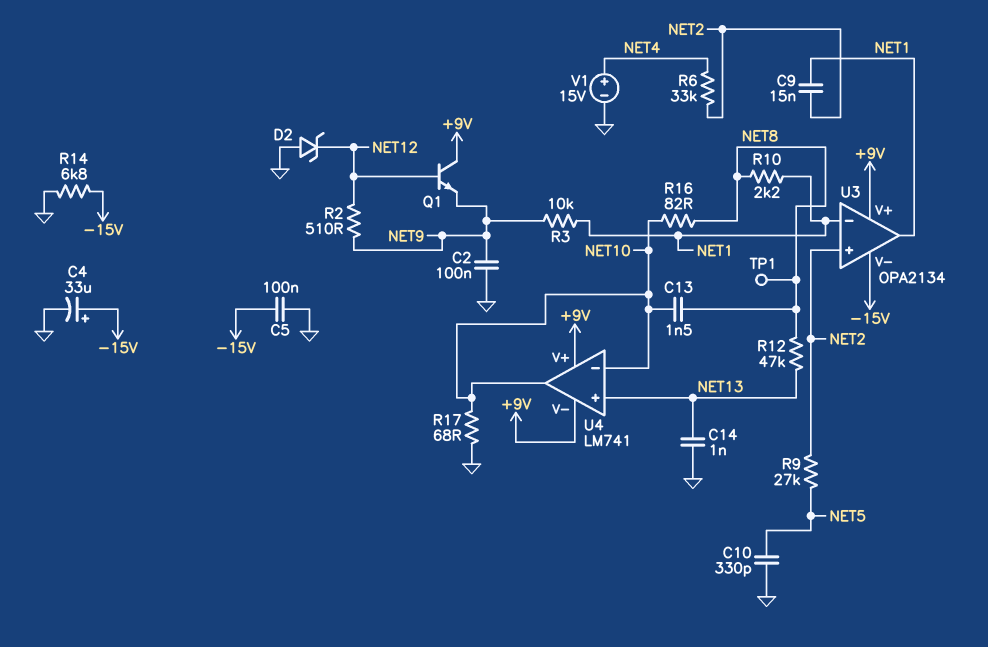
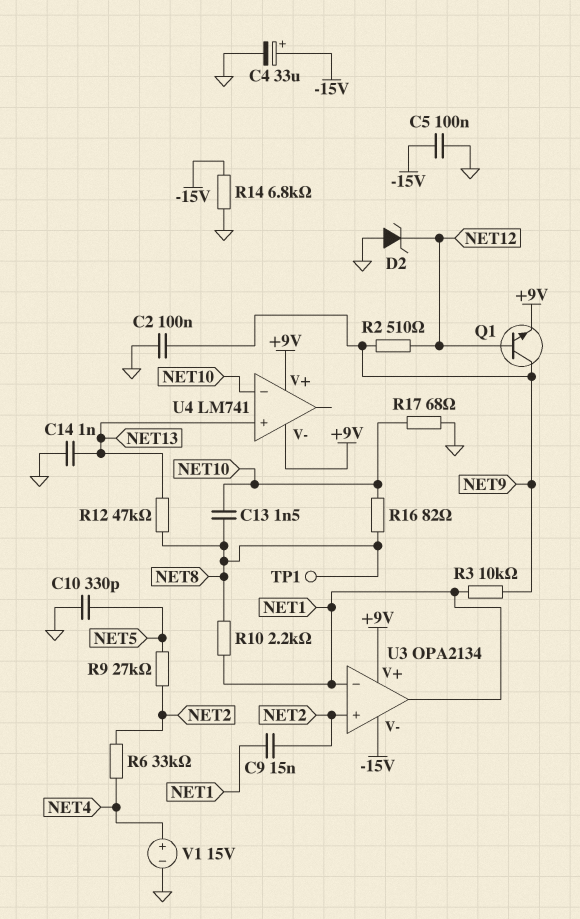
Q1: NPN (B NET12, C +9V, E NET9) -> NPN (B NET12, C NET9, E +9V)
U4 pin out: NET10 -> none

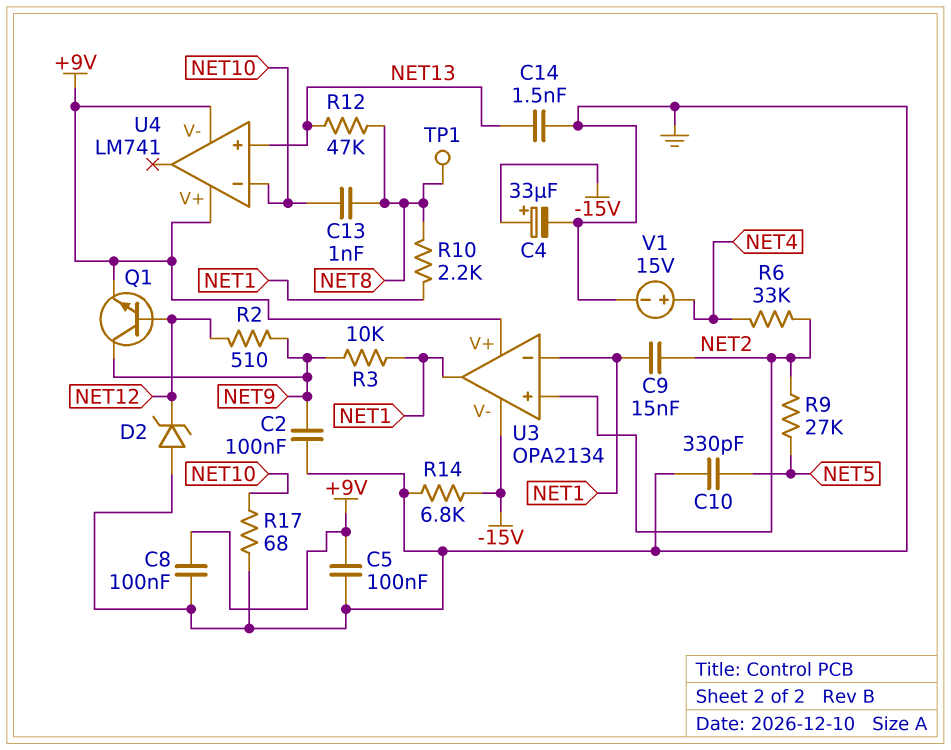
C5: 100nF (-15V, GND) -> 100nF (+9V, GND)
C8: none -> 100nF (+9V, GND)
C13: 1.5nF (NET8, NET10) -> 1nF (NET8, NET10)
C14: 1nF (GND, NET13) -> 1.5nF (GND, NET13)
R16: 82 (NET8, NET10) -> none

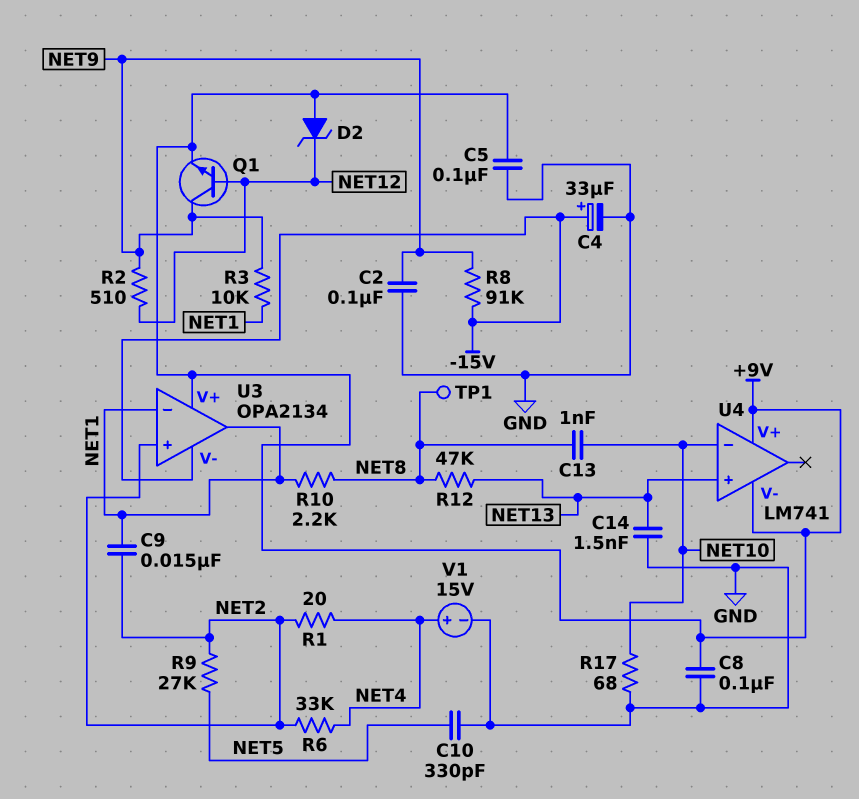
D2: zener (A GND, K NET12) -> zener (A +9V, K NET12)
R1: none -> 20 (NET2, NET4)
R8: none -> 91k (-15V, NET9)
R14: 6.8k (-15V, GND) -> none

